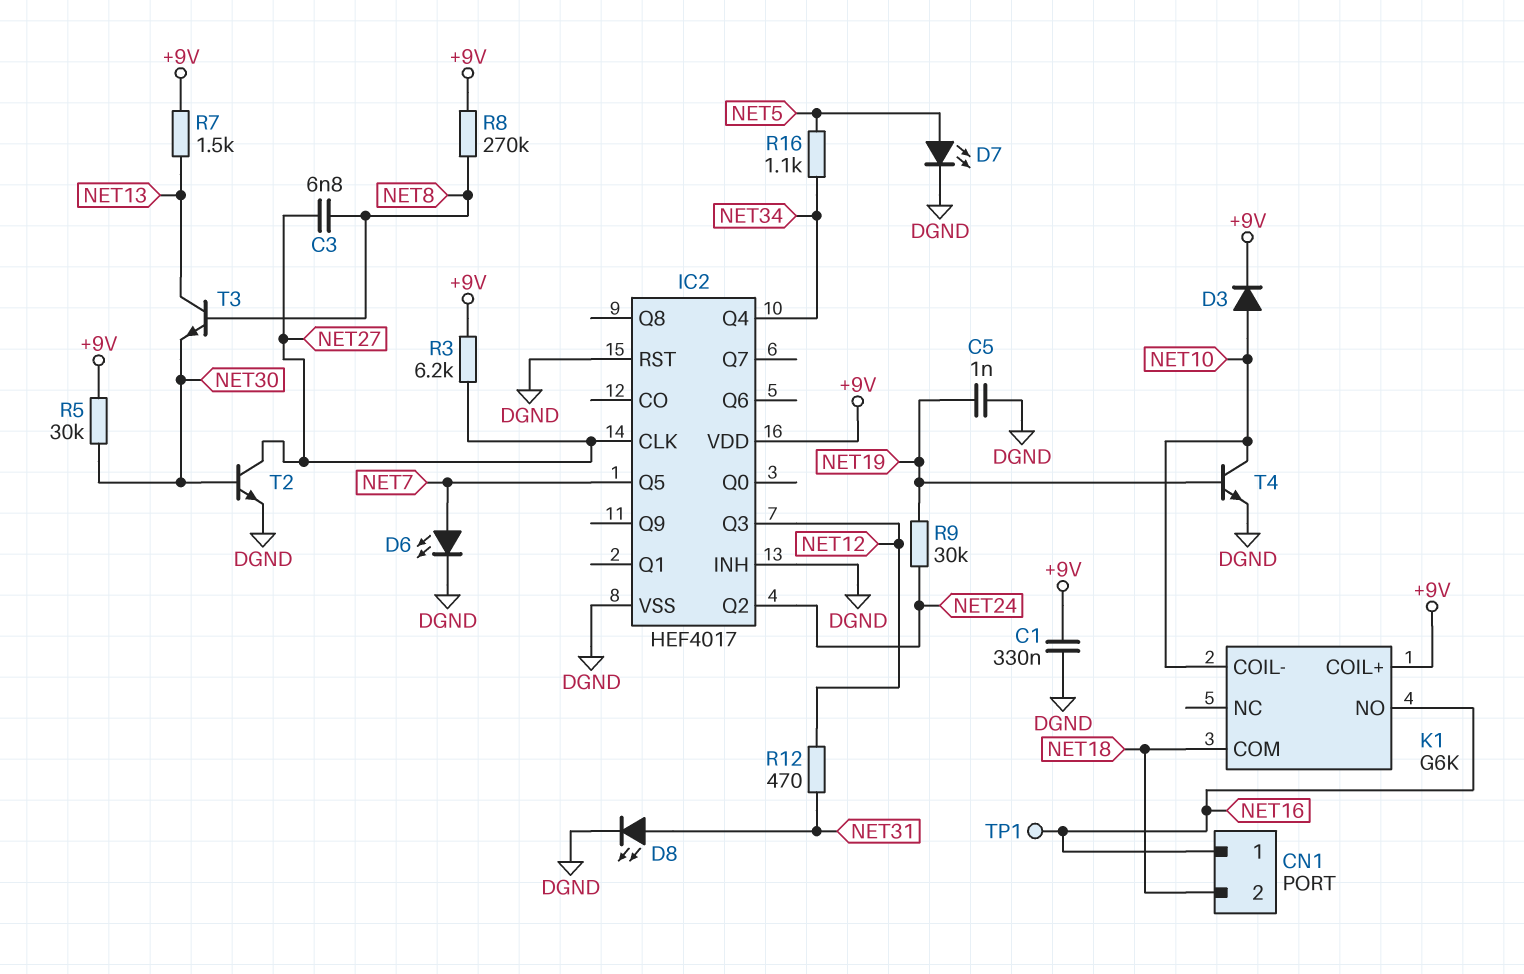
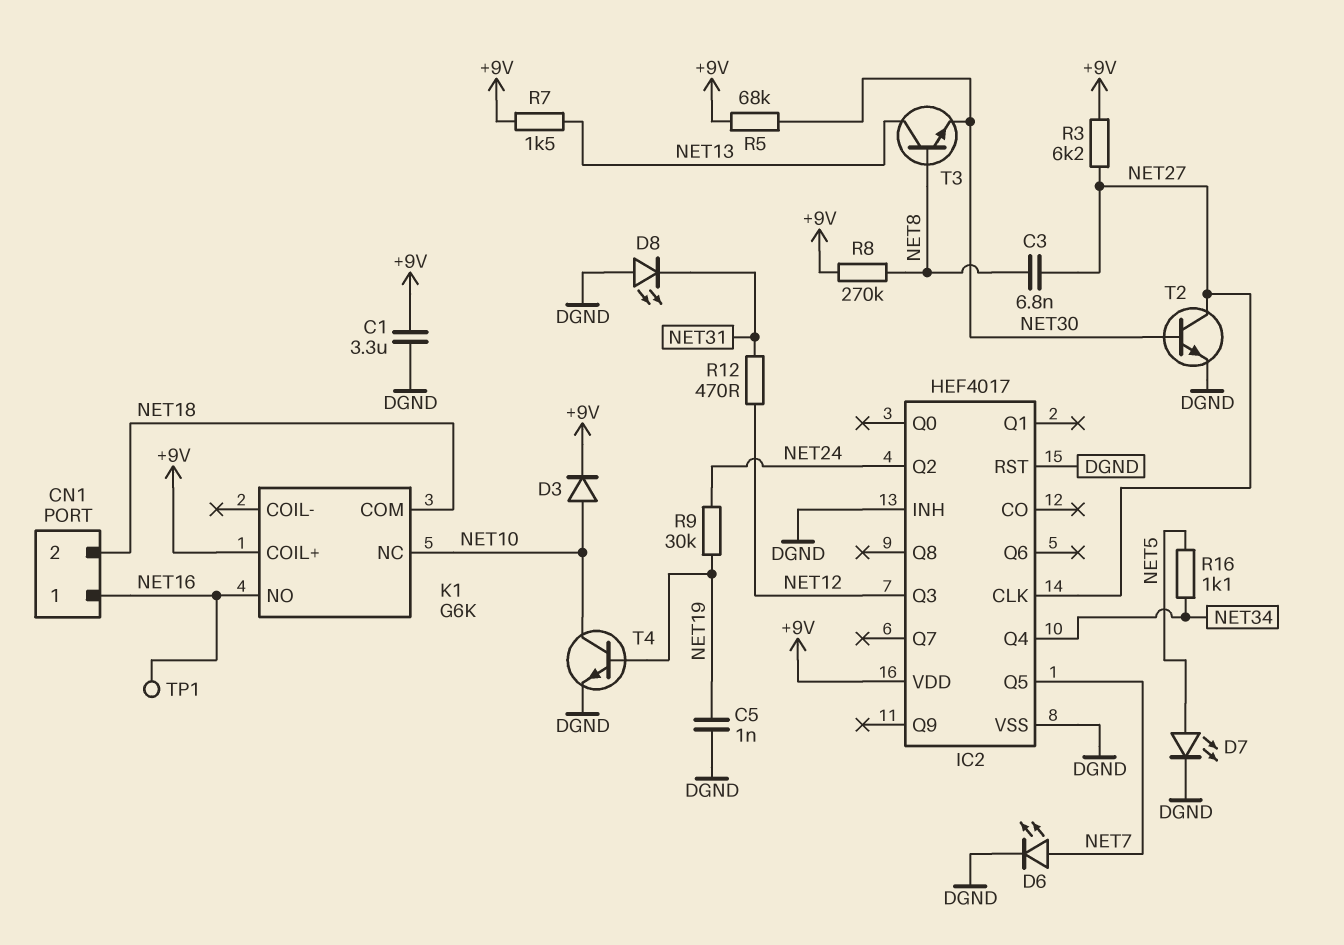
C1: 330nF (+9V, DGND) -> 3.3uF (+9V, DGND)
D8: LED (A NET31, K DGND) -> LED (A DGND, K NET31)
K1 pin COIL-: NET10 -> none
K1 pin NC: none -> NET10
R5: 30k (+9V, NET30) -> 68k (+9V, NET30)

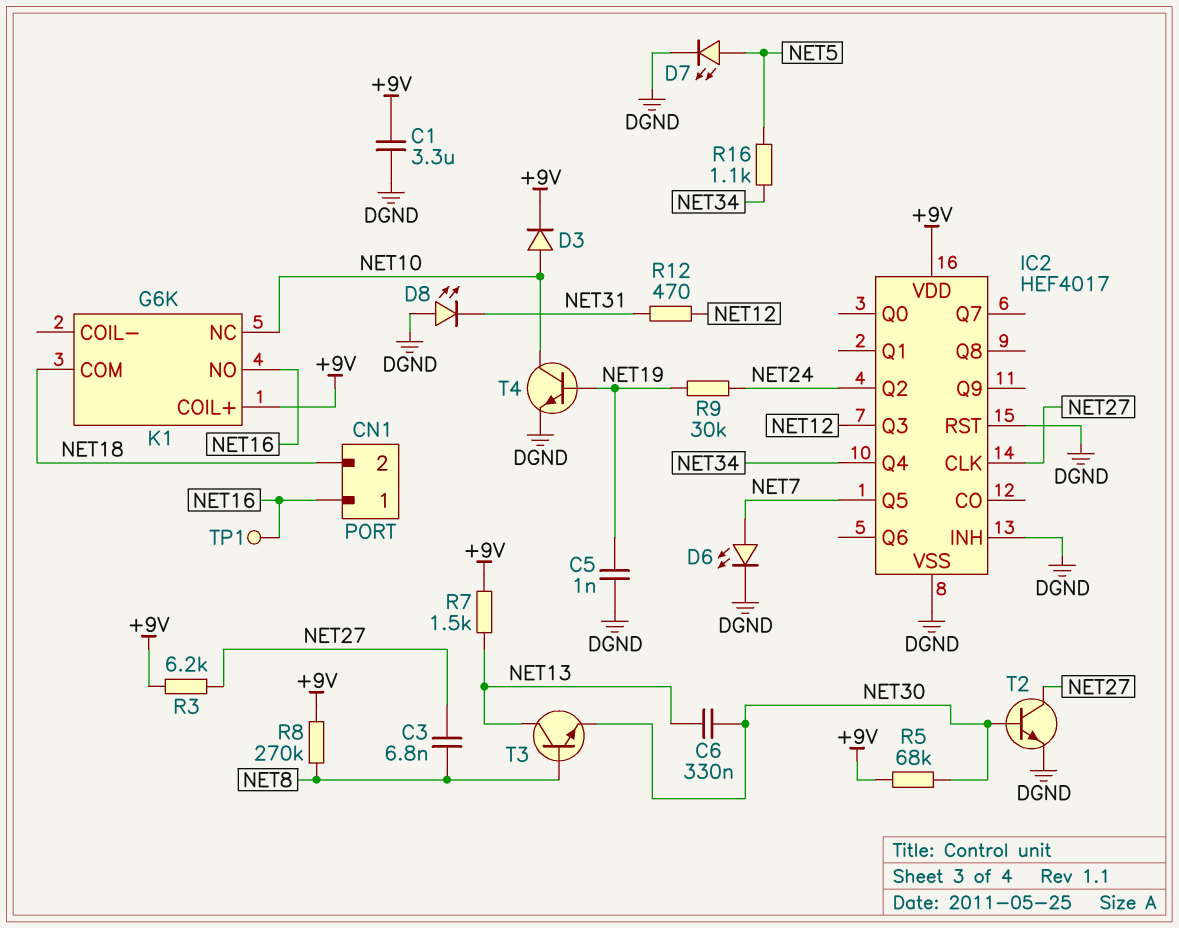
C6: none -> 330nF (NET13, NET30)

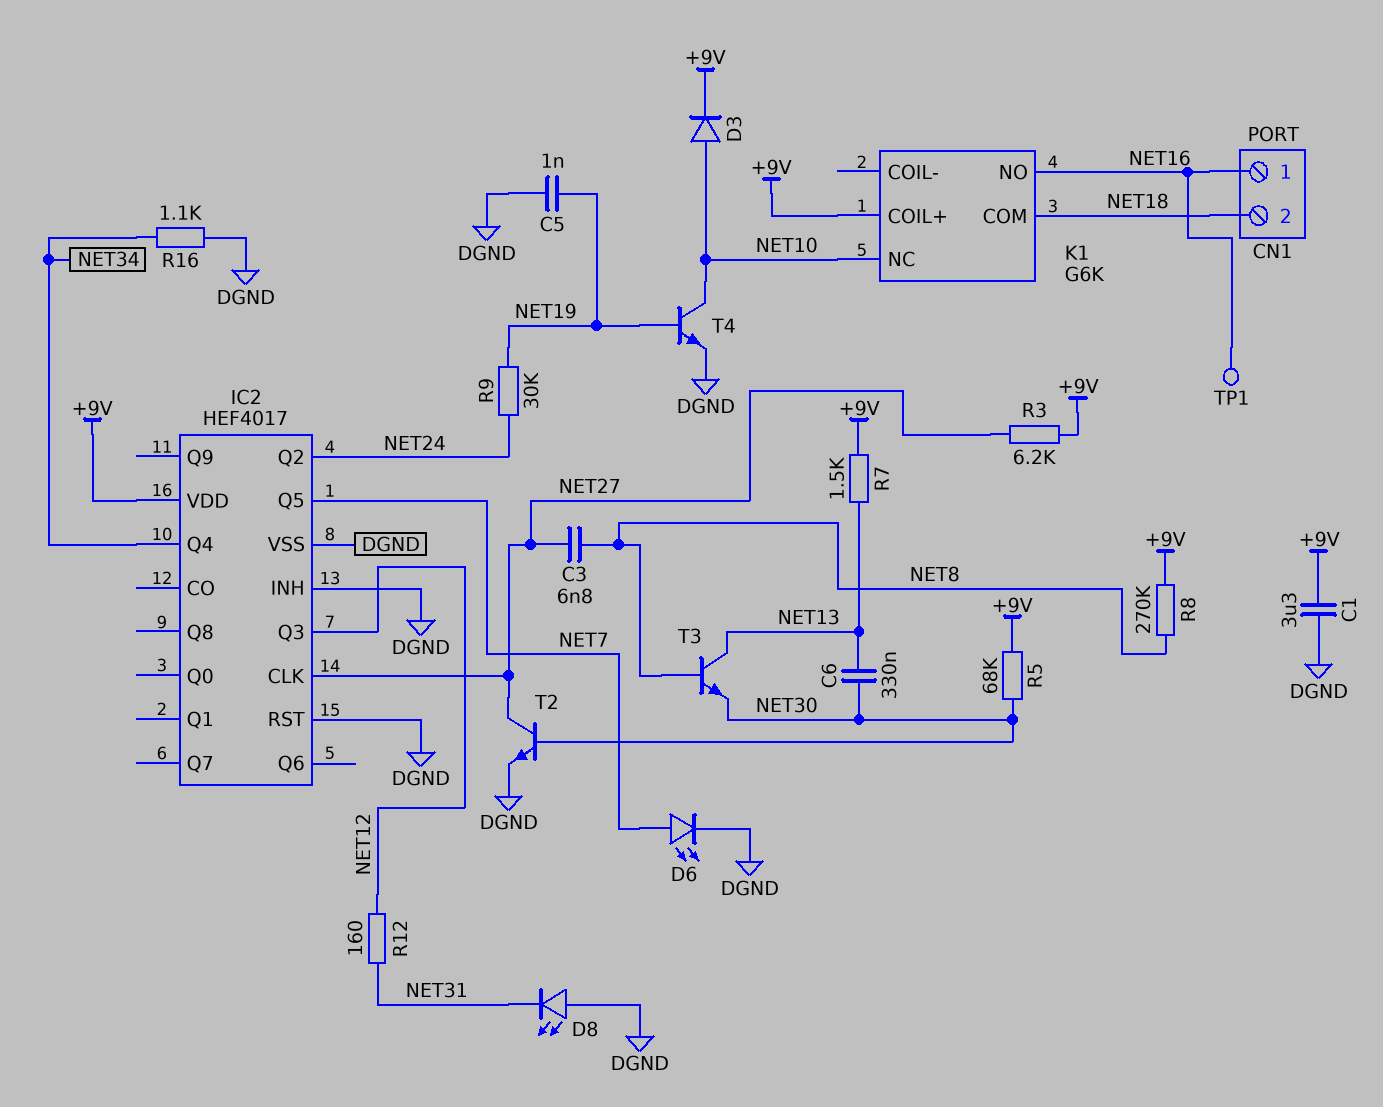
D7: LED (A NET5, K DGND) -> none
R12: 470 (NET12, NET31) -> 160 (NET12, NET31)
R16: 1.1k (NET5, NET34) -> 1.1k (DGND, NET34)

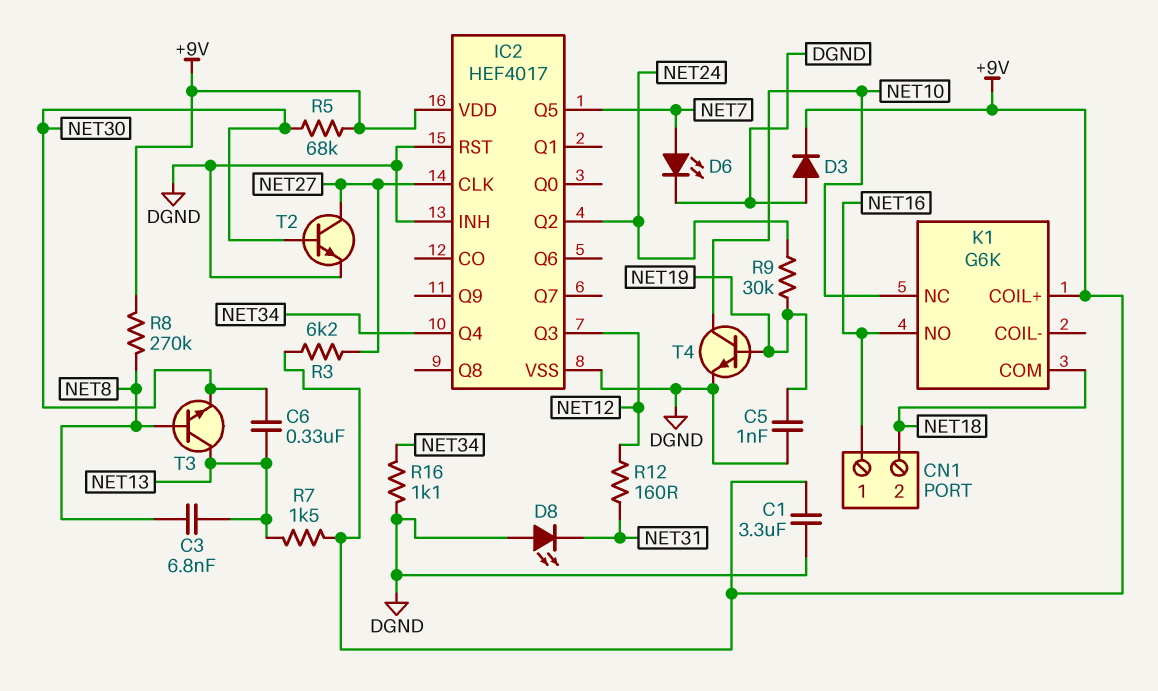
C3: 6.8nF (NET8, NET27) -> 6.8nF (NET8, NET13)
D3: diode (A NET10, K +9V) -> diode (A DGND, K +9V)
TP1: test point (NET16) -> none

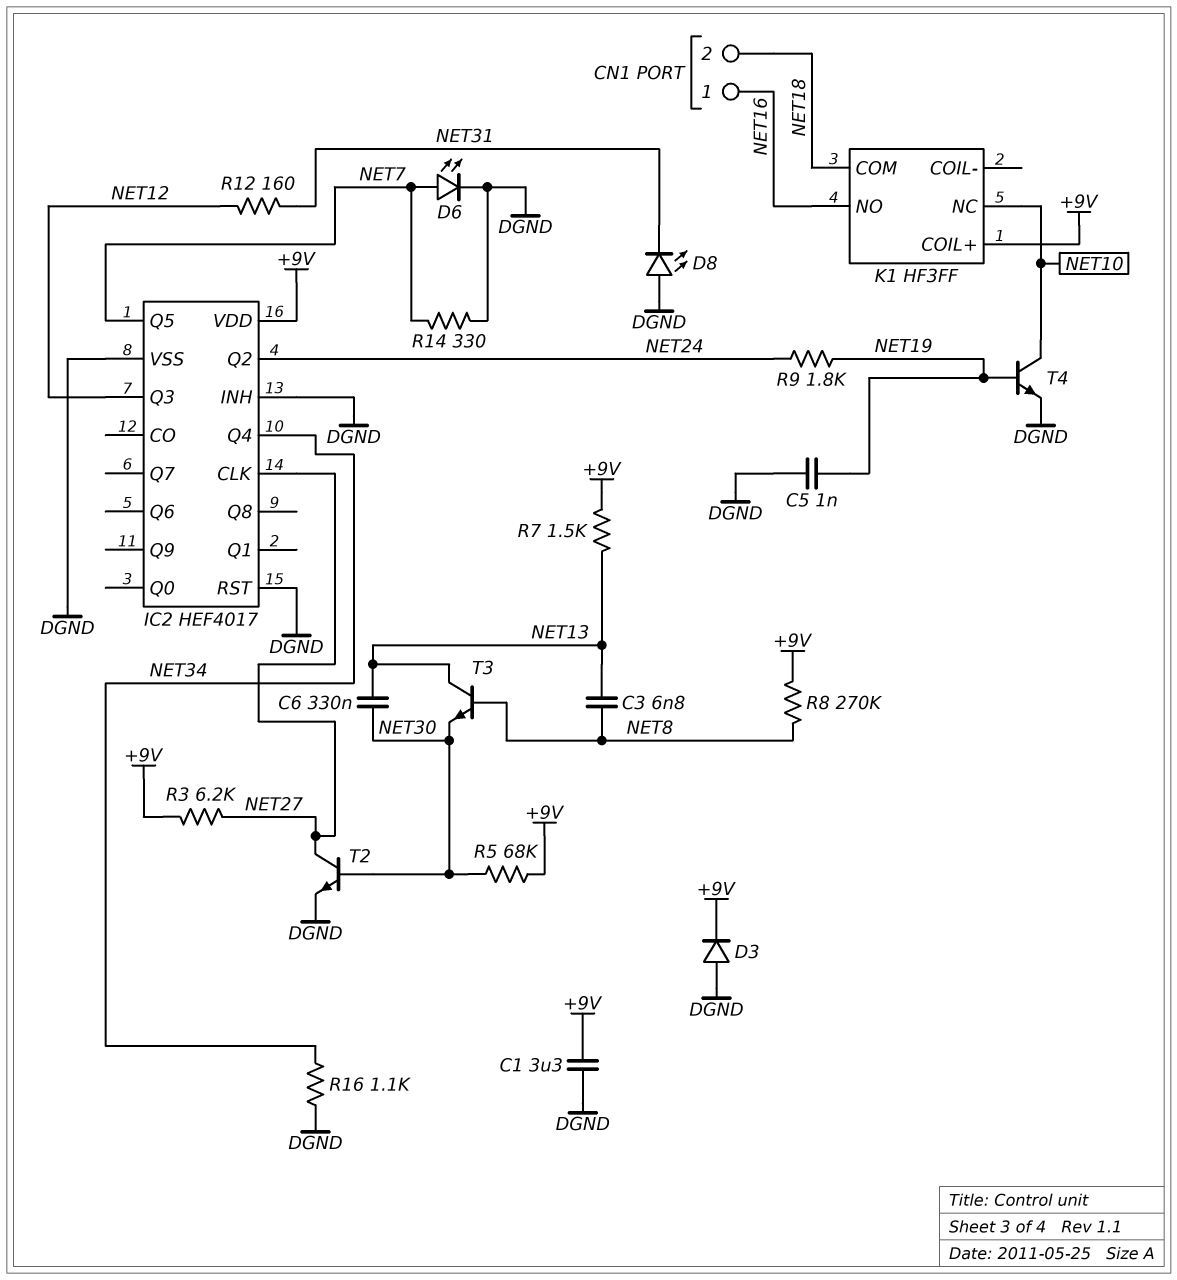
K1: G6K -> HF3FF
R9: 30k (NET19, NET24) -> 1.8k (NET19, NET24)
R14: none -> 330 (DGND, NET7)

